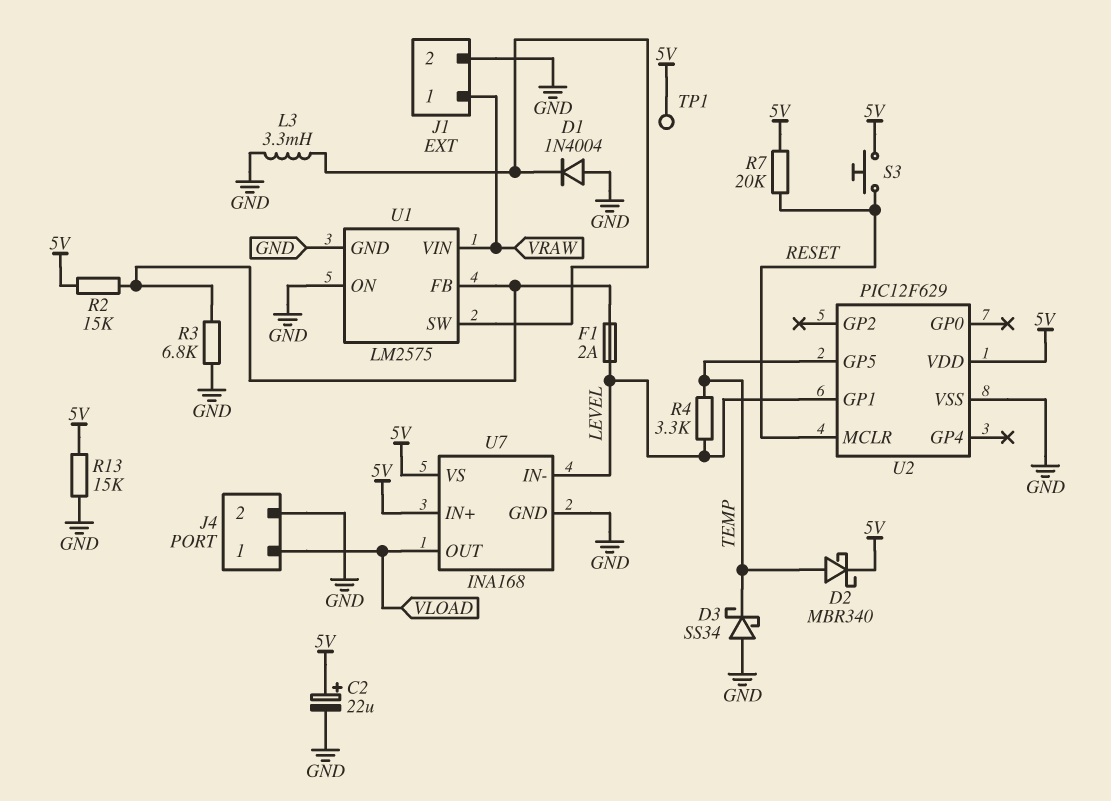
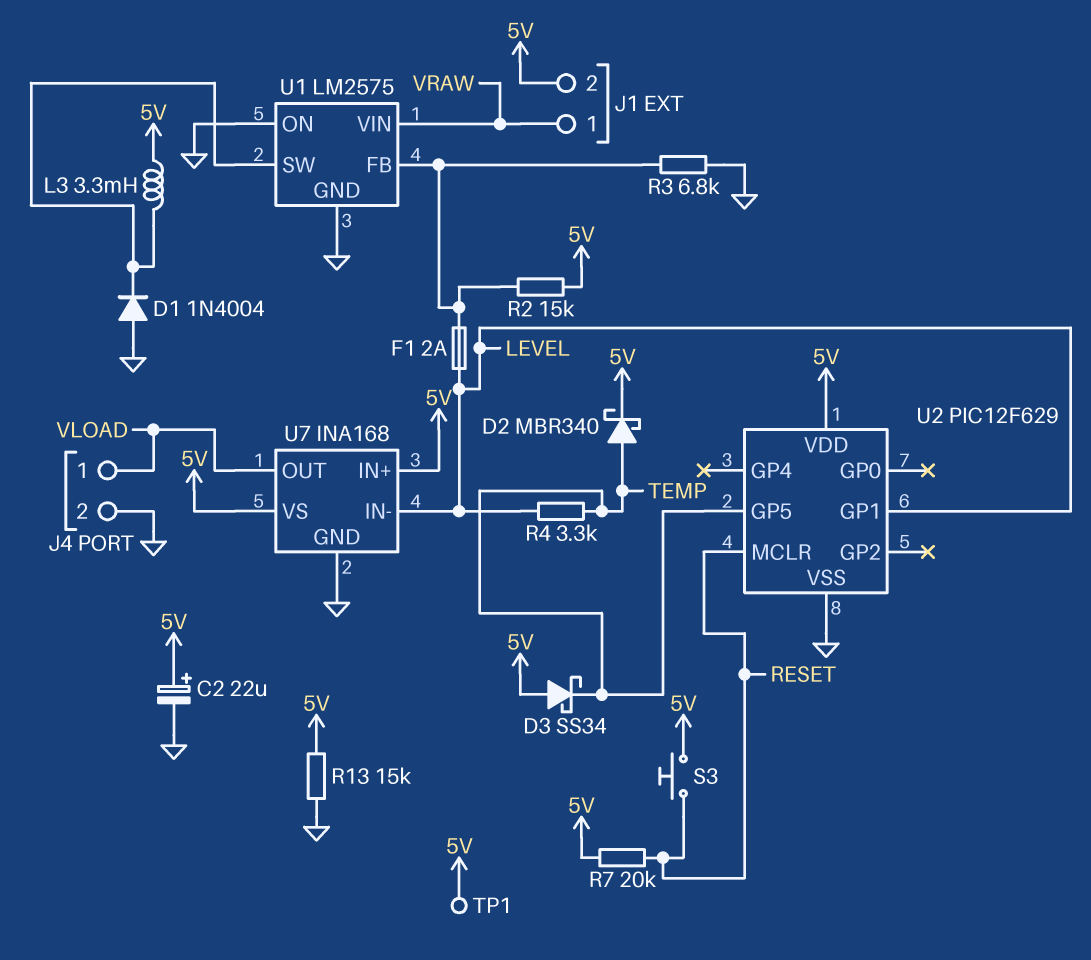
D3: schottky SS34 (A GND, K TEMP) -> schottky SS34 (A 5V, K TEMP)
J1 pin 2: GND -> 5V
L3: 3.3mH (GND, U1/SW) -> 3.3mH (5V, U1/SW)

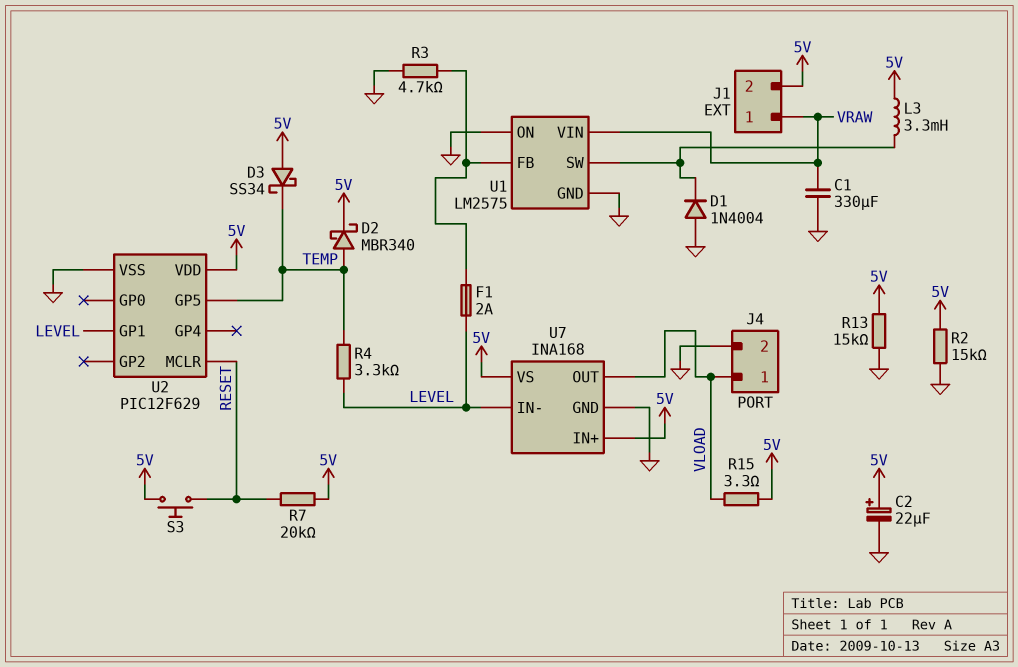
C1: none -> 330uF (GND, VRAW)
R2: 15k (5V, U1/FB) -> 15k (5V, GND)
R3: 6.8k (GND, U1/FB) -> 4.7k (GND, U1/FB)
R15: none -> 3.3 (5V, VLOAD)
TP1: test point (5V) -> none

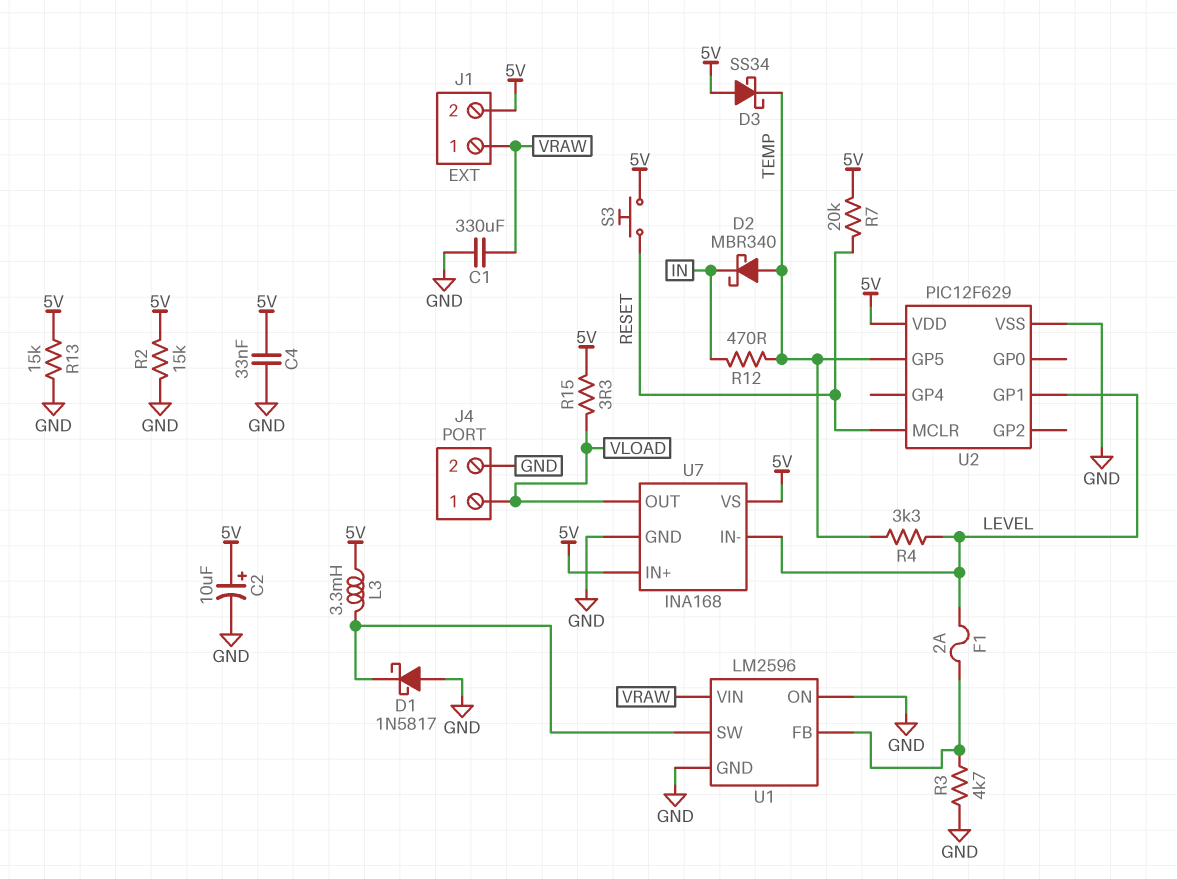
C2: 22uF (plus 5V, minus GND) -> 10uF (plus 5V, minus GND)
C4: none -> 33nF (5V, GND)
D1: diode 1N4004 (A GND, K U1/SW) -> schottky 1N5817 (A GND, K U1/SW)
D2: schottky MBR340 (A TEMP, K 5V) -> schottky MBR340 (A TEMP, K IN)
R12: none -> 470 (IN, TEMP)
U1: LM2575 -> LM2596

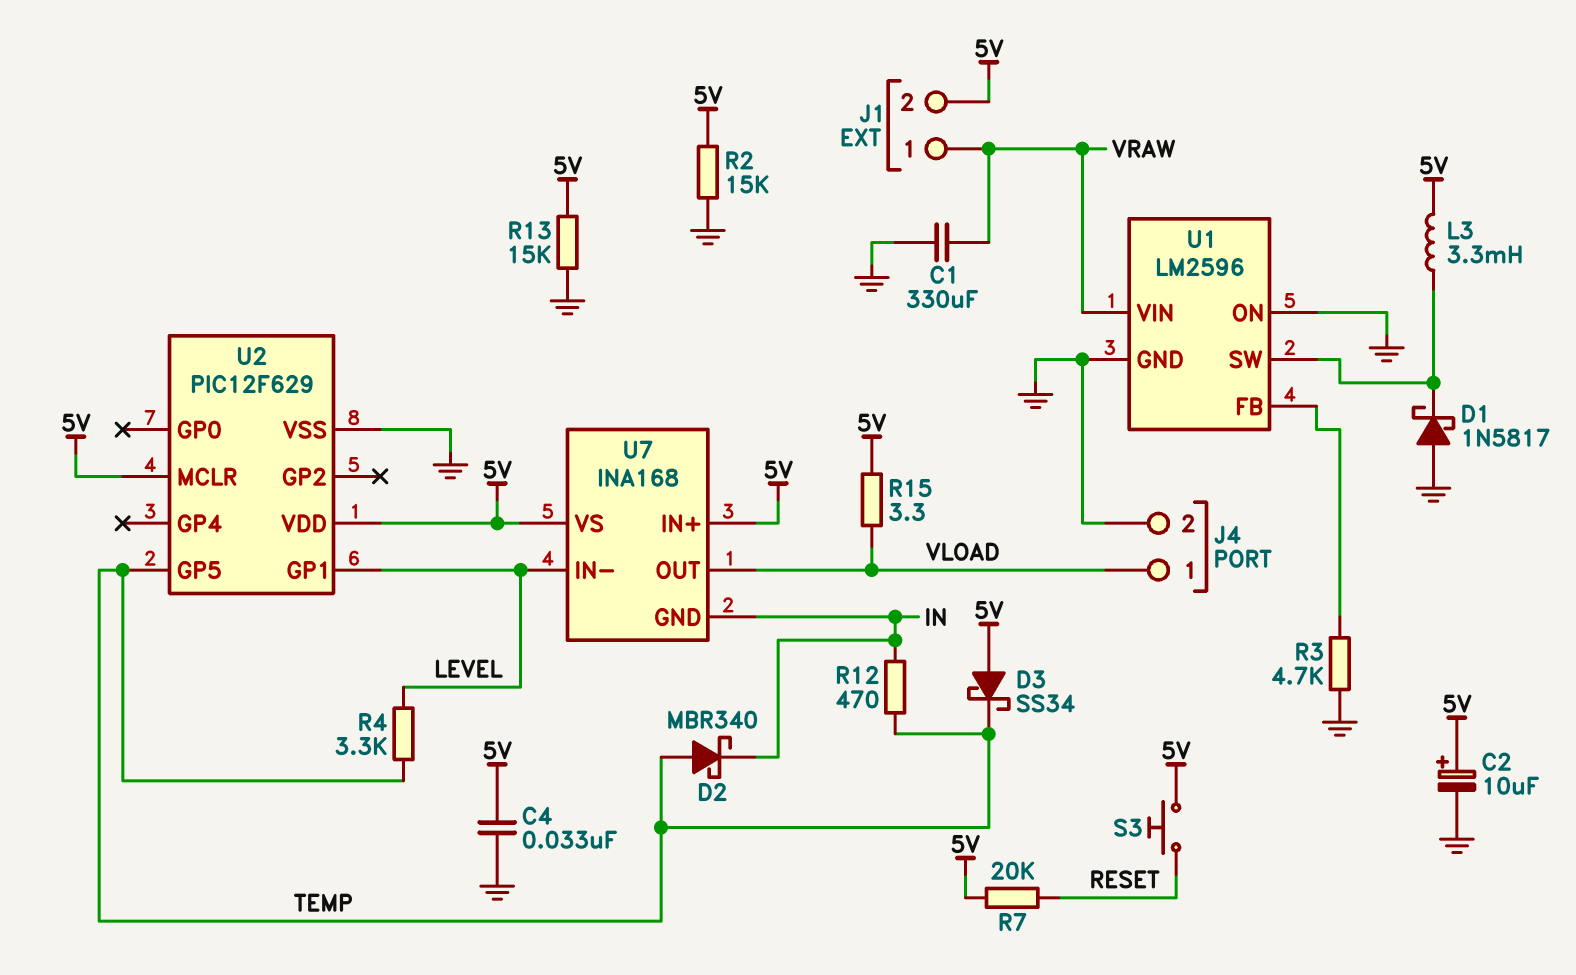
F1: 2A (LEVEL, U1/FB) -> none
U2 pin MCLR: RESET -> 5V
U7 pin GND: GND -> IN

